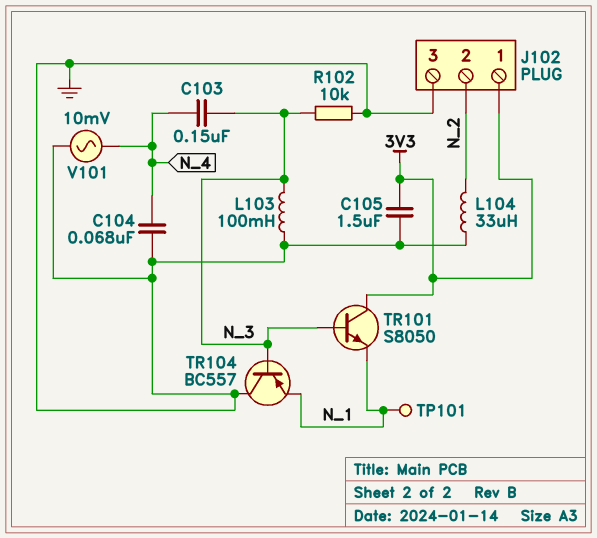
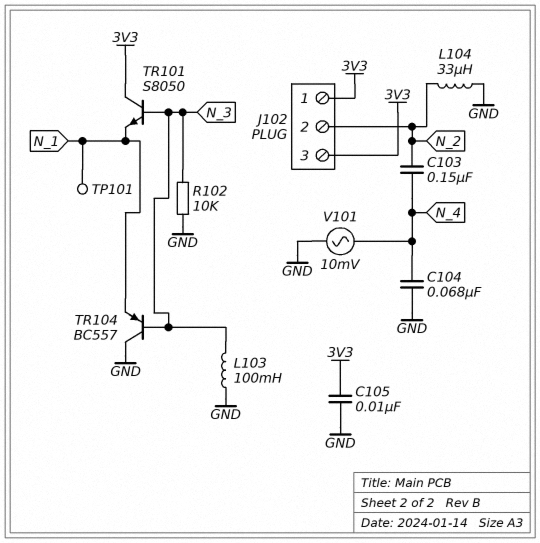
C103: 150nF (N_3, N_4) -> 150nF (N_2, N_4)
C105: 1.5uF (3V3, GND) -> 10nF (3V3, GND)
J102 pin 3: GND -> 3V3

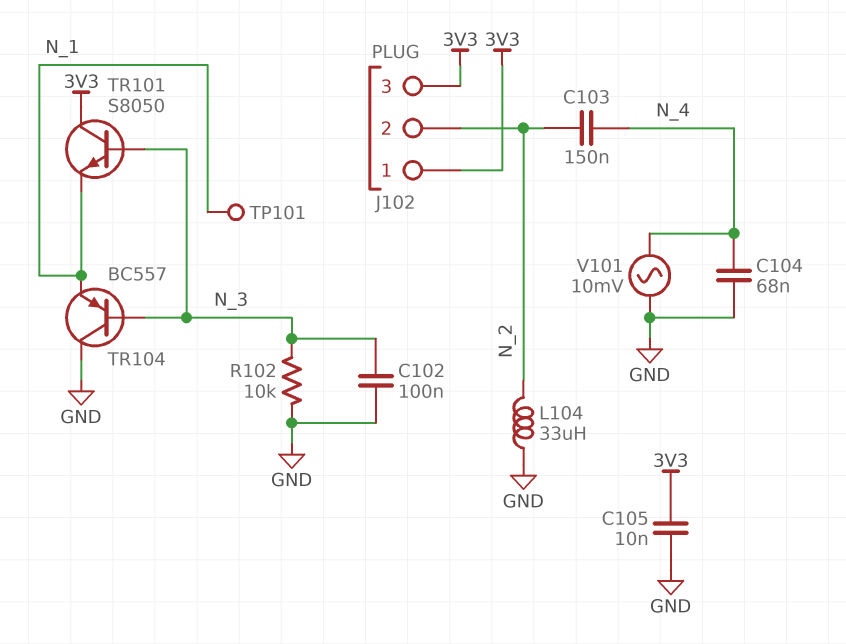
C102: none -> 100nF (GND, N_3)
L103: 100mH (GND, N_3) -> none

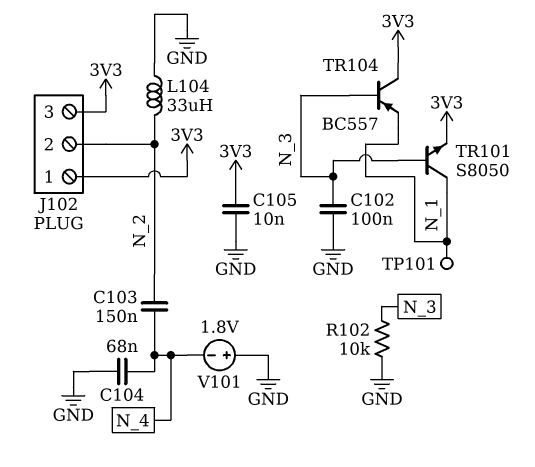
TR101: NPN S8050 (B N_3, C 3V3, E N_1) -> NPN S8050 (B N_3, C N_1, E 3V3)
TR104: PNP BC557 (B N_3, C GND, E N_1) -> PNP BC557 (B N_3, C 3V3, E N_1)
V101: AC 10mV (GND, N_4) -> 1.8V (plus GND, minus N_4)

